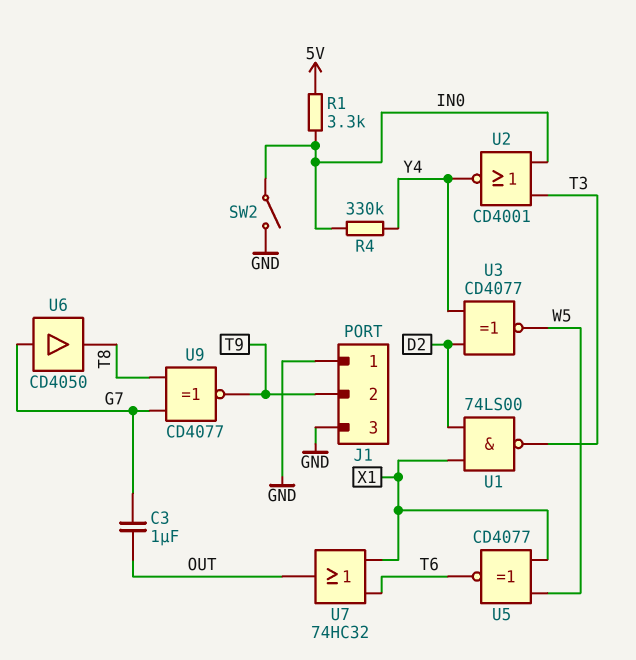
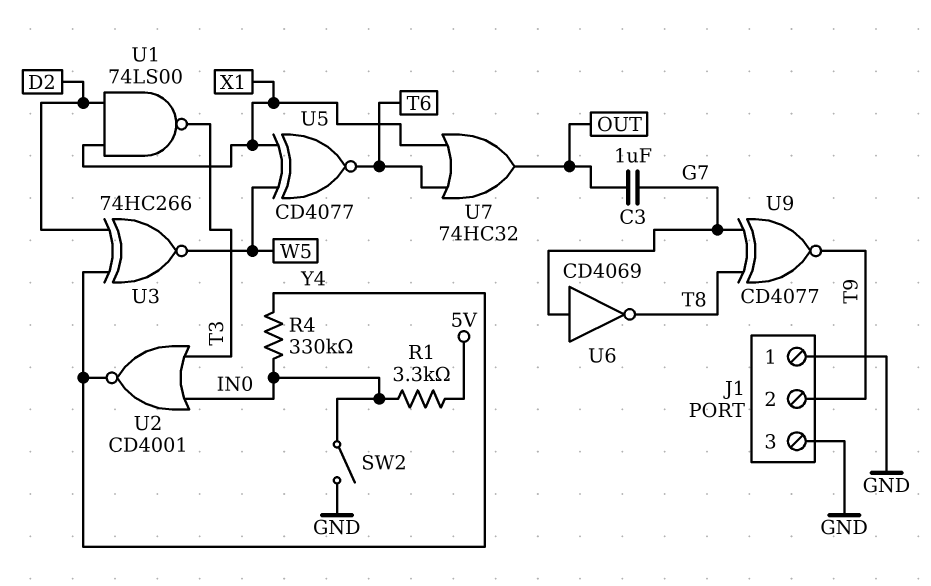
U3: XNOR CD4077 (in D2, in Y4, out W5) -> XNOR 74HC266 (in D2, in Y4, out W5)
U6: buffer CD4050 (in G7, out T8) -> NOT CD4069 (in G7, out T8)

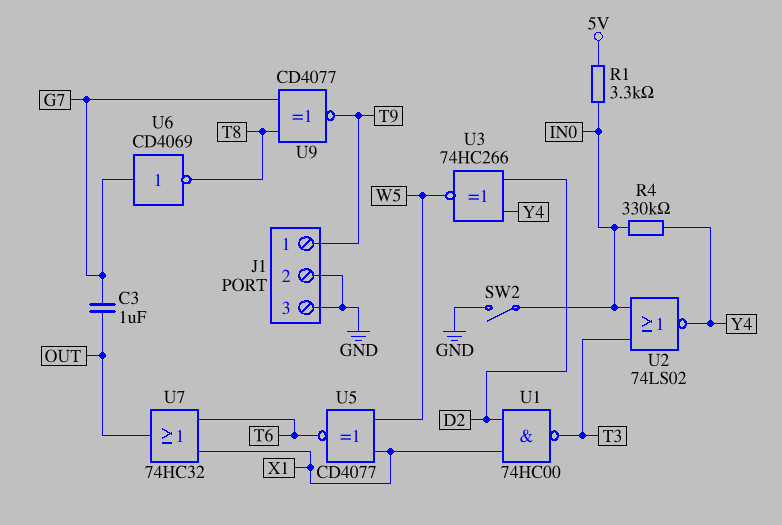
J1 pin 1: GND -> T9
J1 pin 2: T9 -> GND
U1: NAND 74LS00 (in D2, in X1, out T3) -> NAND 74HC00 (in D2, in X1, out T3)
U2: NOR CD4001 (in IN0, in T3, out Y4) -> NOR 74LS02 (in IN0, in T3, out Y4)

